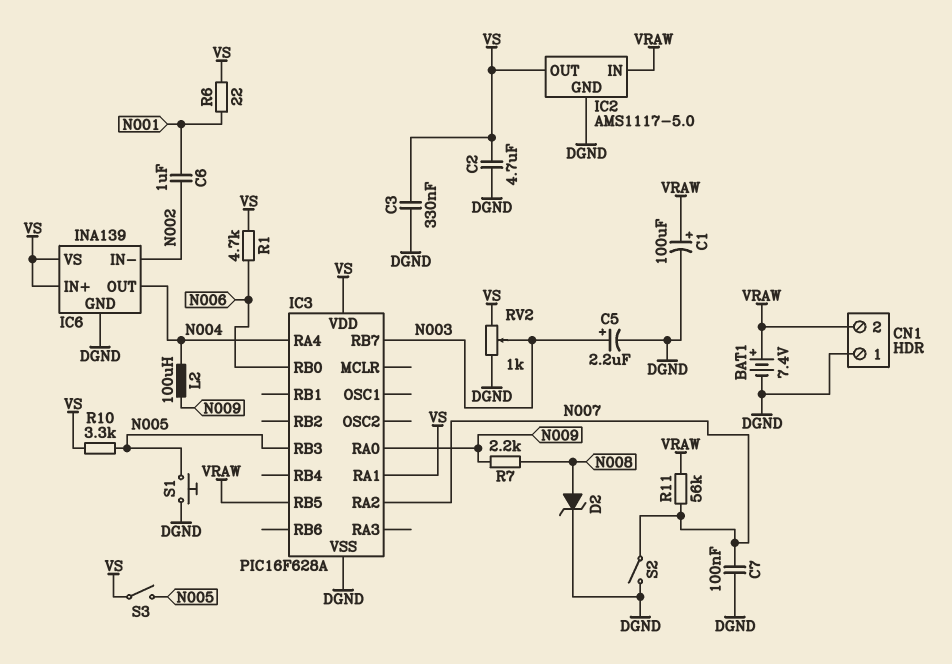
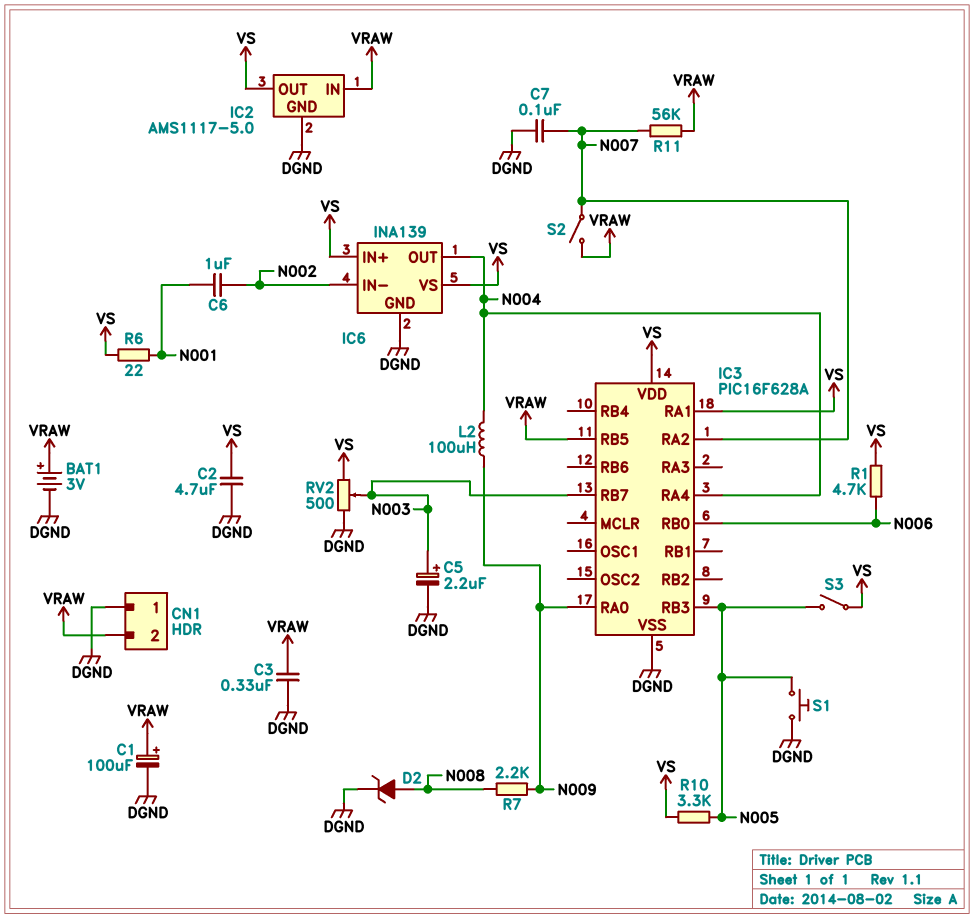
BAT1: 7.4V (plus VRAW, minus DGND) -> 3V (plus VRAW, minus DGND)
C3: 330nF (DGND, VS) -> 330nF (DGND, VRAW)
RV2: 1k (DGND, VS, wiper N003) -> 500 (DGND, VS, wiper N003)
S2: switch (DGND, N007) -> switch (N007, VRAW)

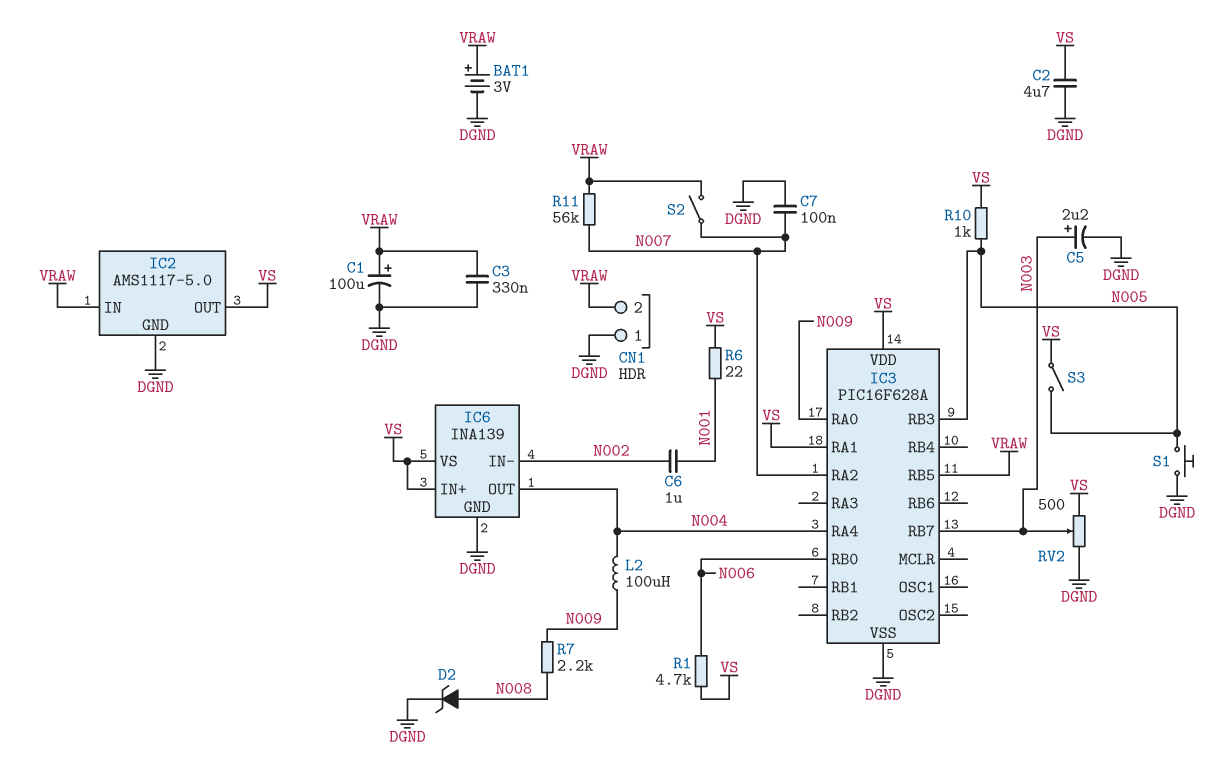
R10: 3.3k (N005, VS) -> 1k (N005, VS)

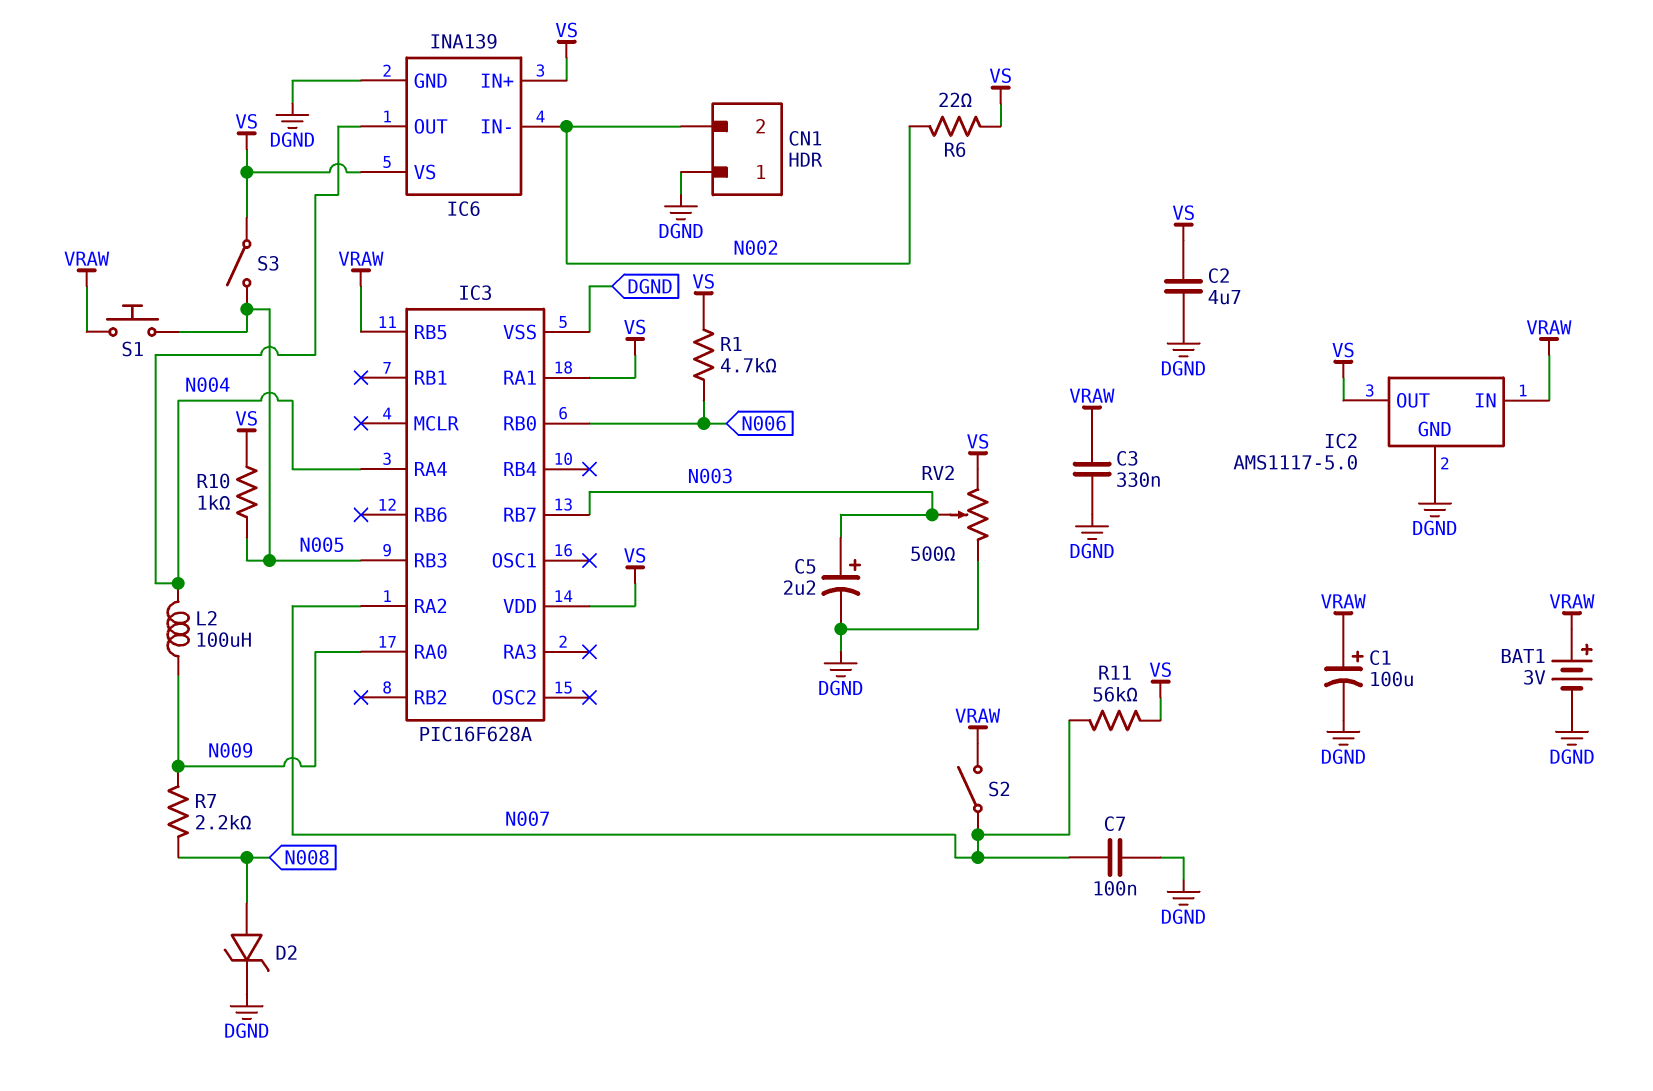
C6: 1uF (N001, N002) -> none
CN1 pin 2: VRAW -> N002
R6: 22 (N001, VS) -> 22 (N002, VS)
R11: 56k (N007, VRAW) -> 56k (N007, VS)
S1: button (DGND, N005) -> button (N005, VRAW)

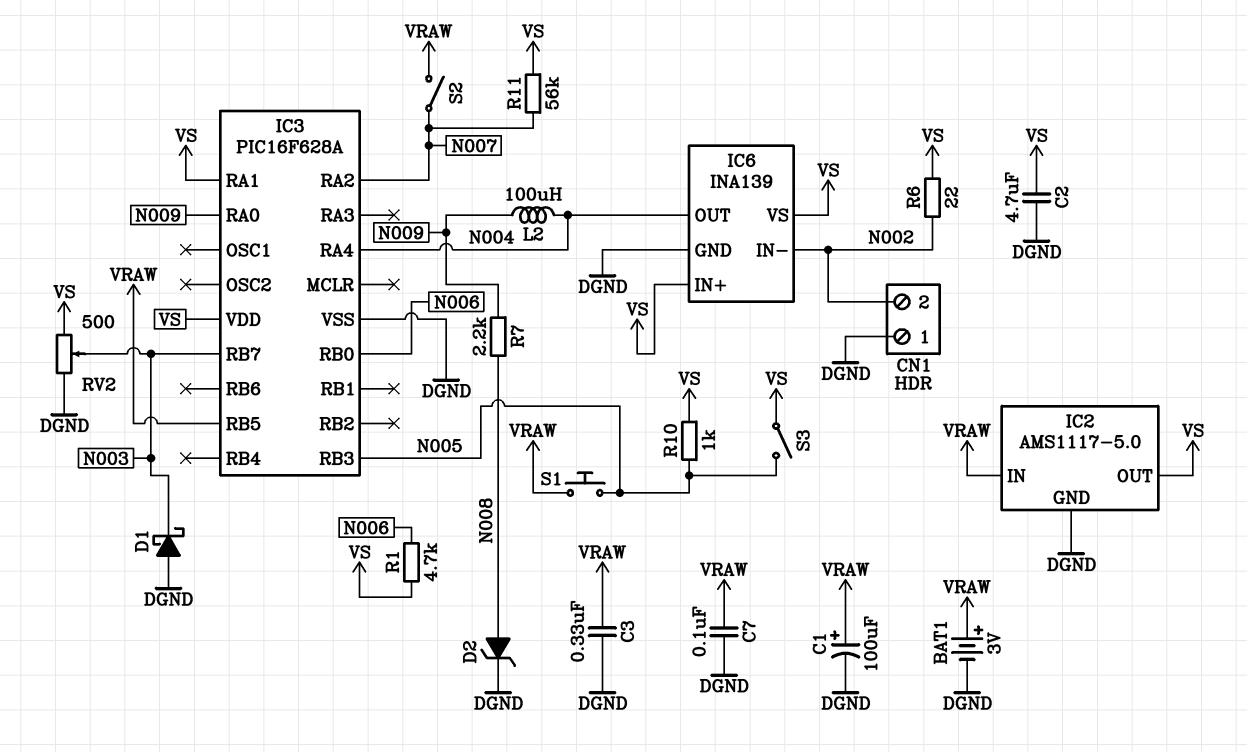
C5: 2.2uF (plus N003, minus DGND) -> none
C7: 100nF (DGND, N007) -> 100nF (DGND, VRAW)
D1: none -> schottky (A DGND, K N003)

